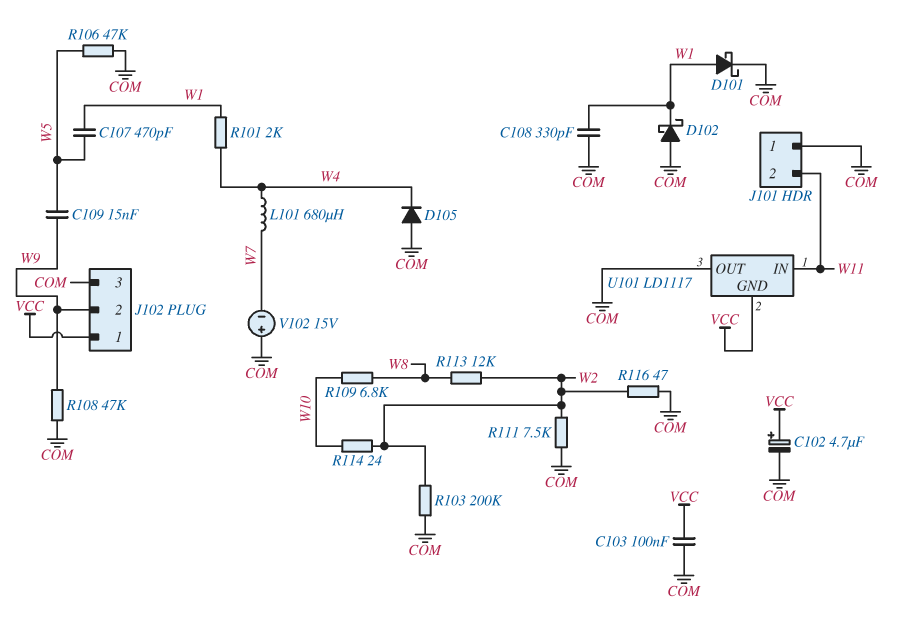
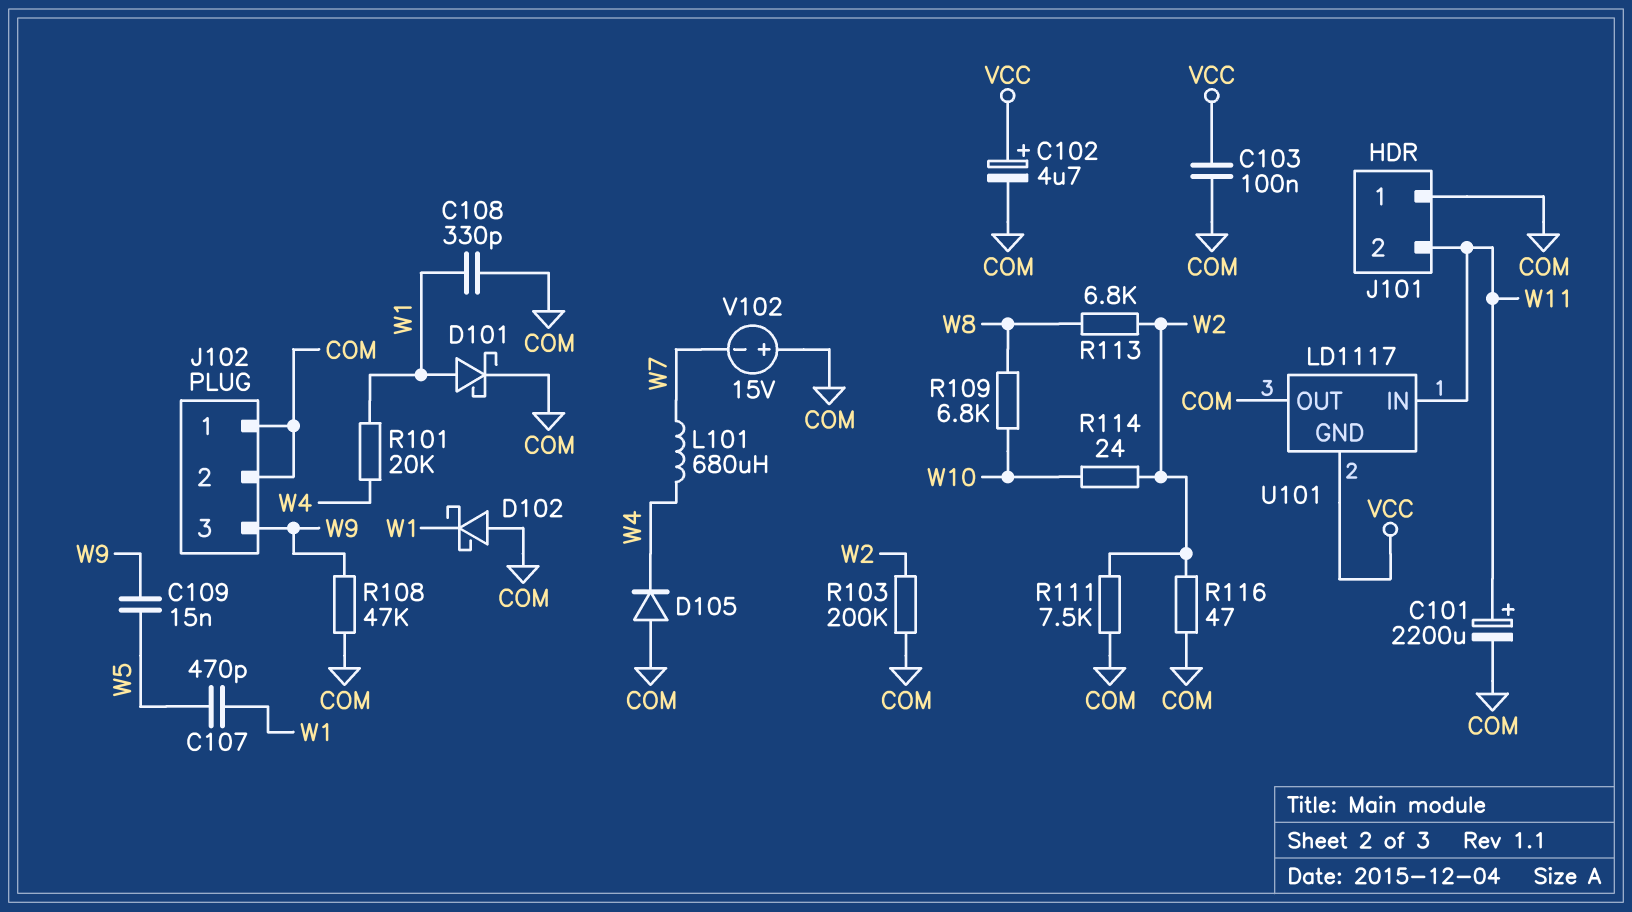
C101: none -> 2200uF (plus W11, minus COM)
J102 pin 1: VCC -> COM
J102 pin 2: W9 -> COM
J102 pin 3: COM -> W9
R101: 2k (W1, W4) -> 20k (W1, W4)
R106: 47k (COM, W5) -> none
R113: 12k (W2, W8) -> 6.8k (W2, W8)

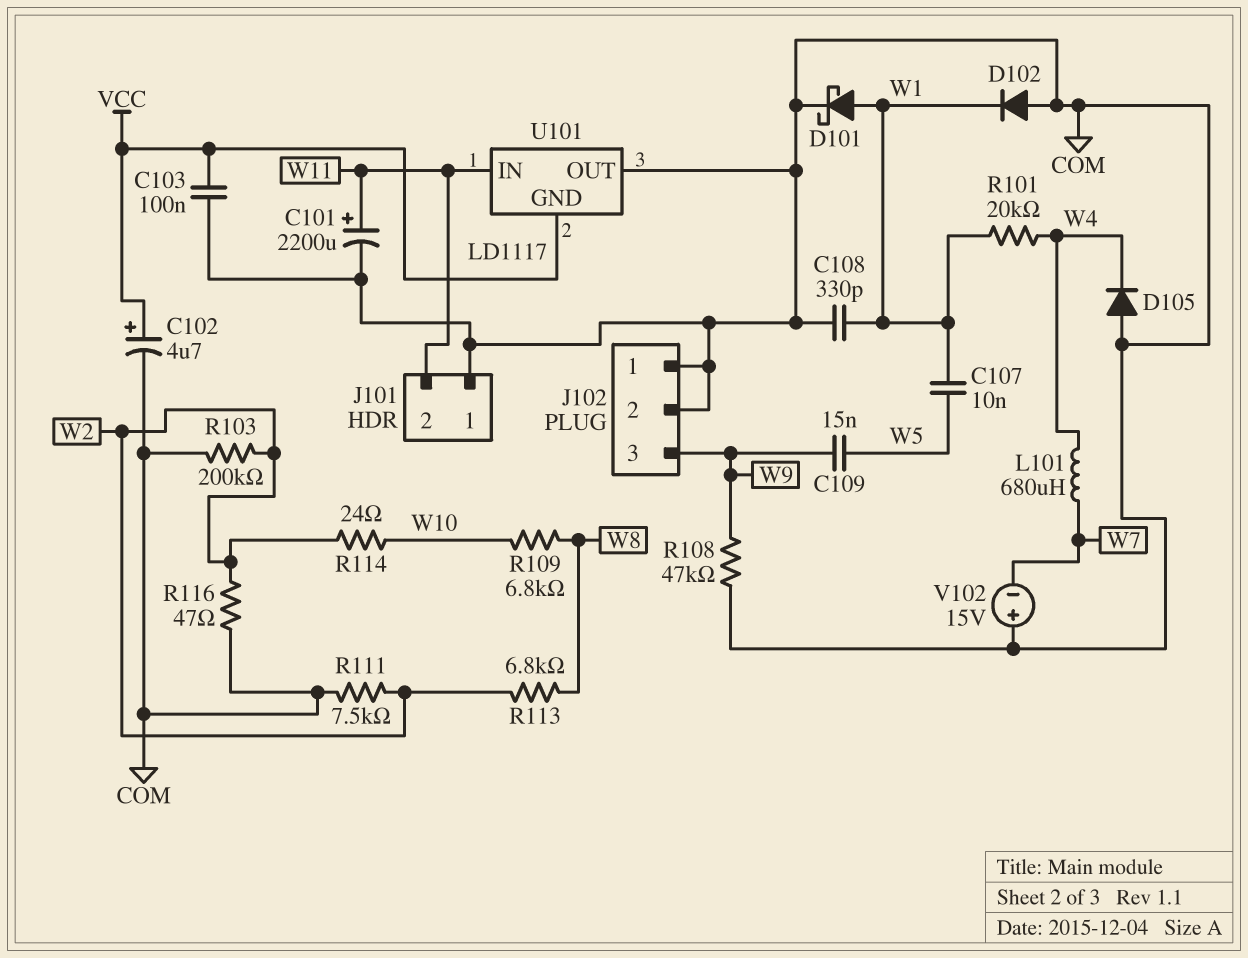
C107: 470pF (W1, W5) -> 10nF (W1, W5)
D102: schottky (A COM, K W1) -> diode (A COM, K W1)

